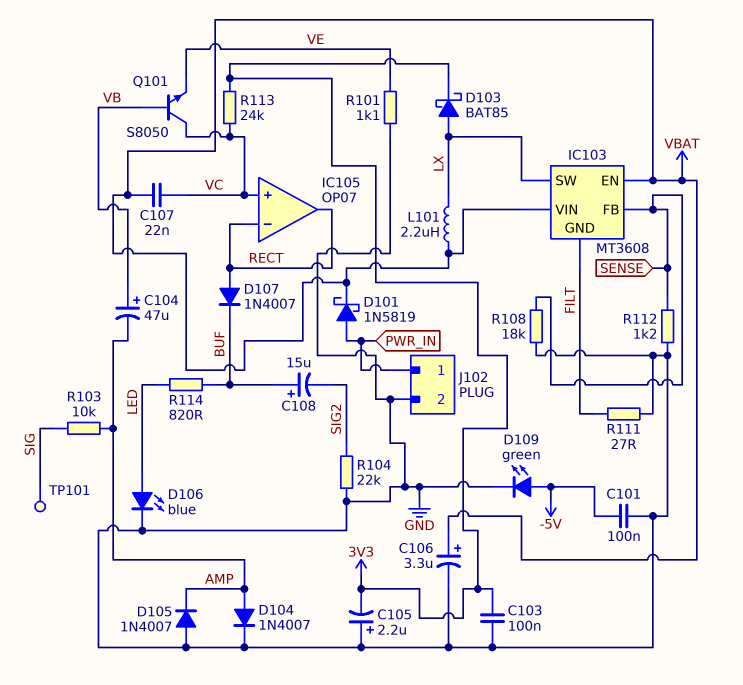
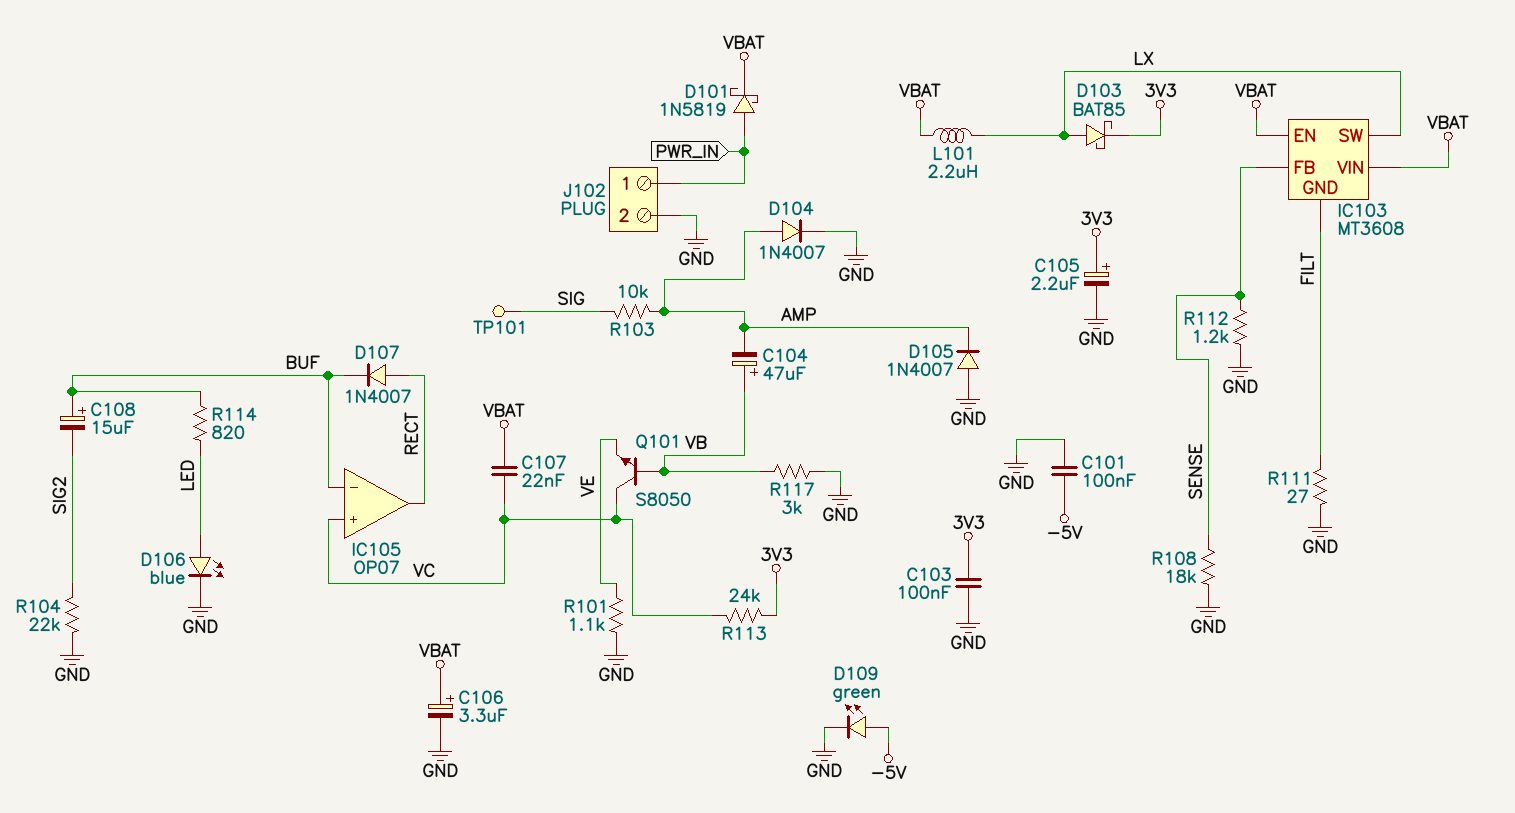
C105: 2.2uF (plus GND, minus 3V3) -> 2.2uF (plus 3V3, minus GND)
IC105 pin in-: RECT -> BUF
R117: none -> 3k (GND, VB)

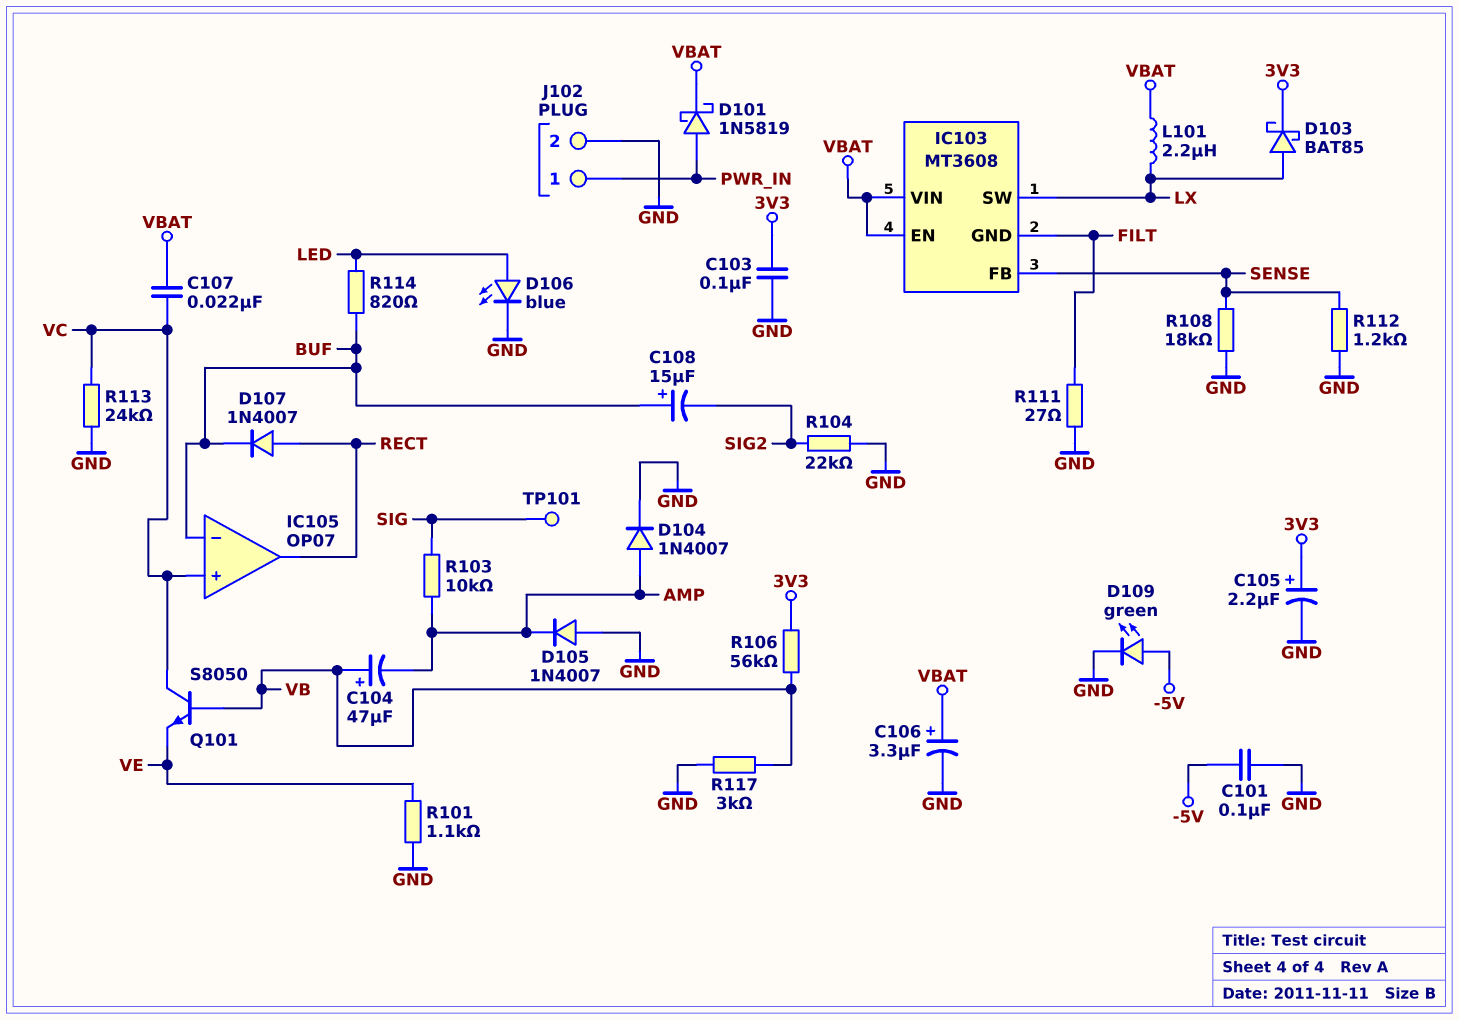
R106: none -> 56k (3V3, VB)
R113: 24k (3V3, VC) -> 24k (GND, VC)

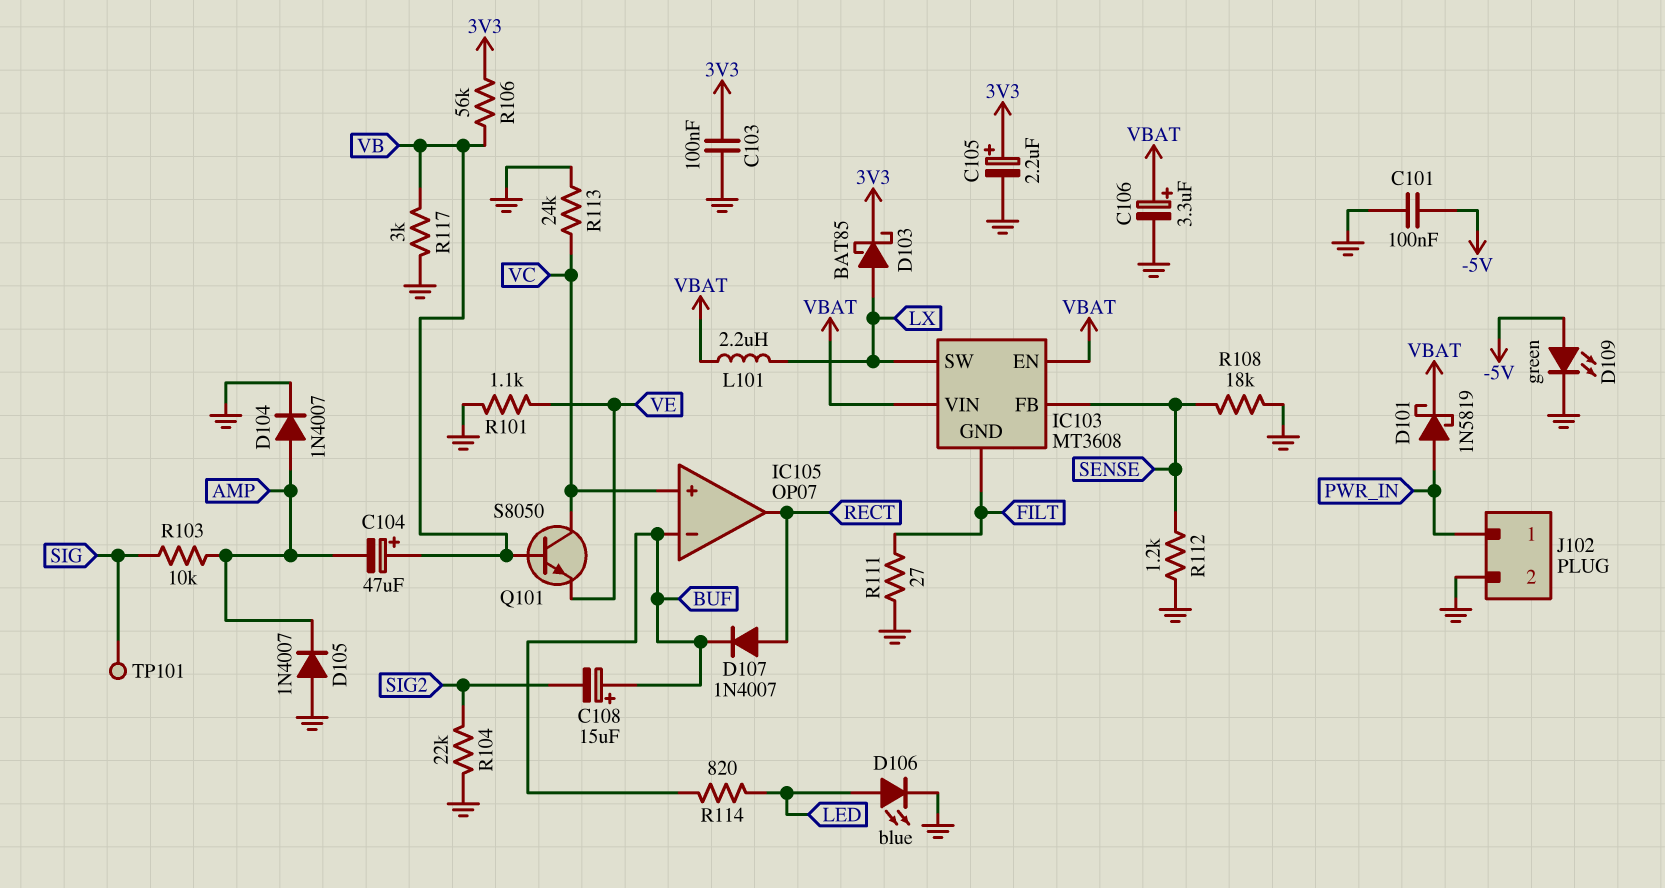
C107: 22nF (VBAT, VC) -> none

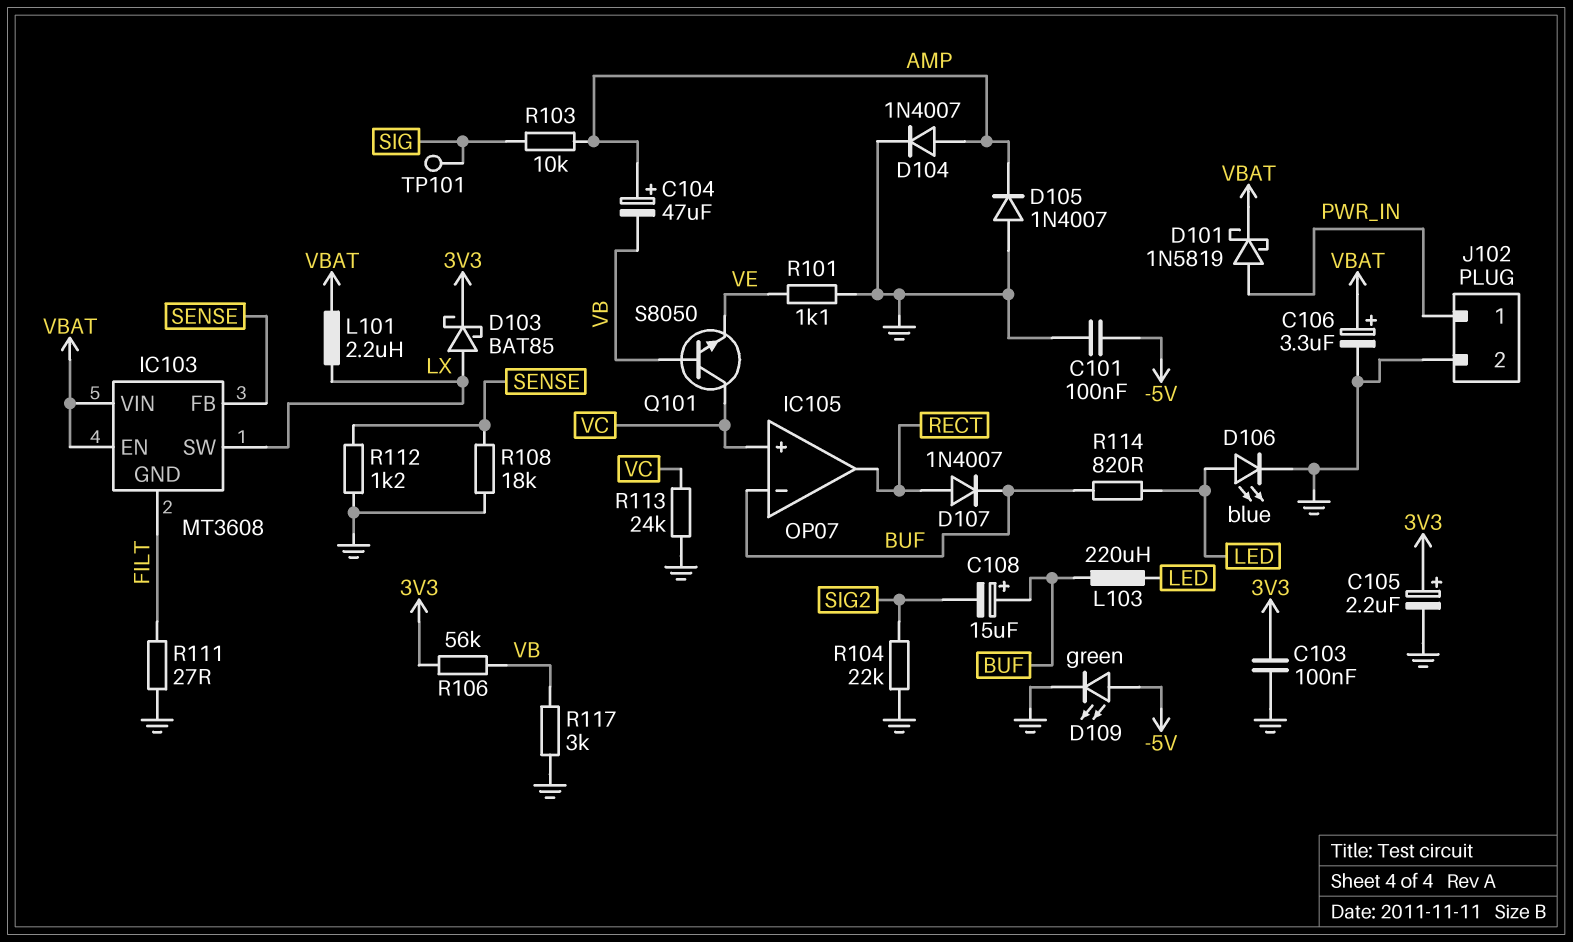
C104: 47uF (plus VB, minus AMP) -> 47uF (plus AMP, minus VB)
L103: none -> 220uH (BUF, LED)

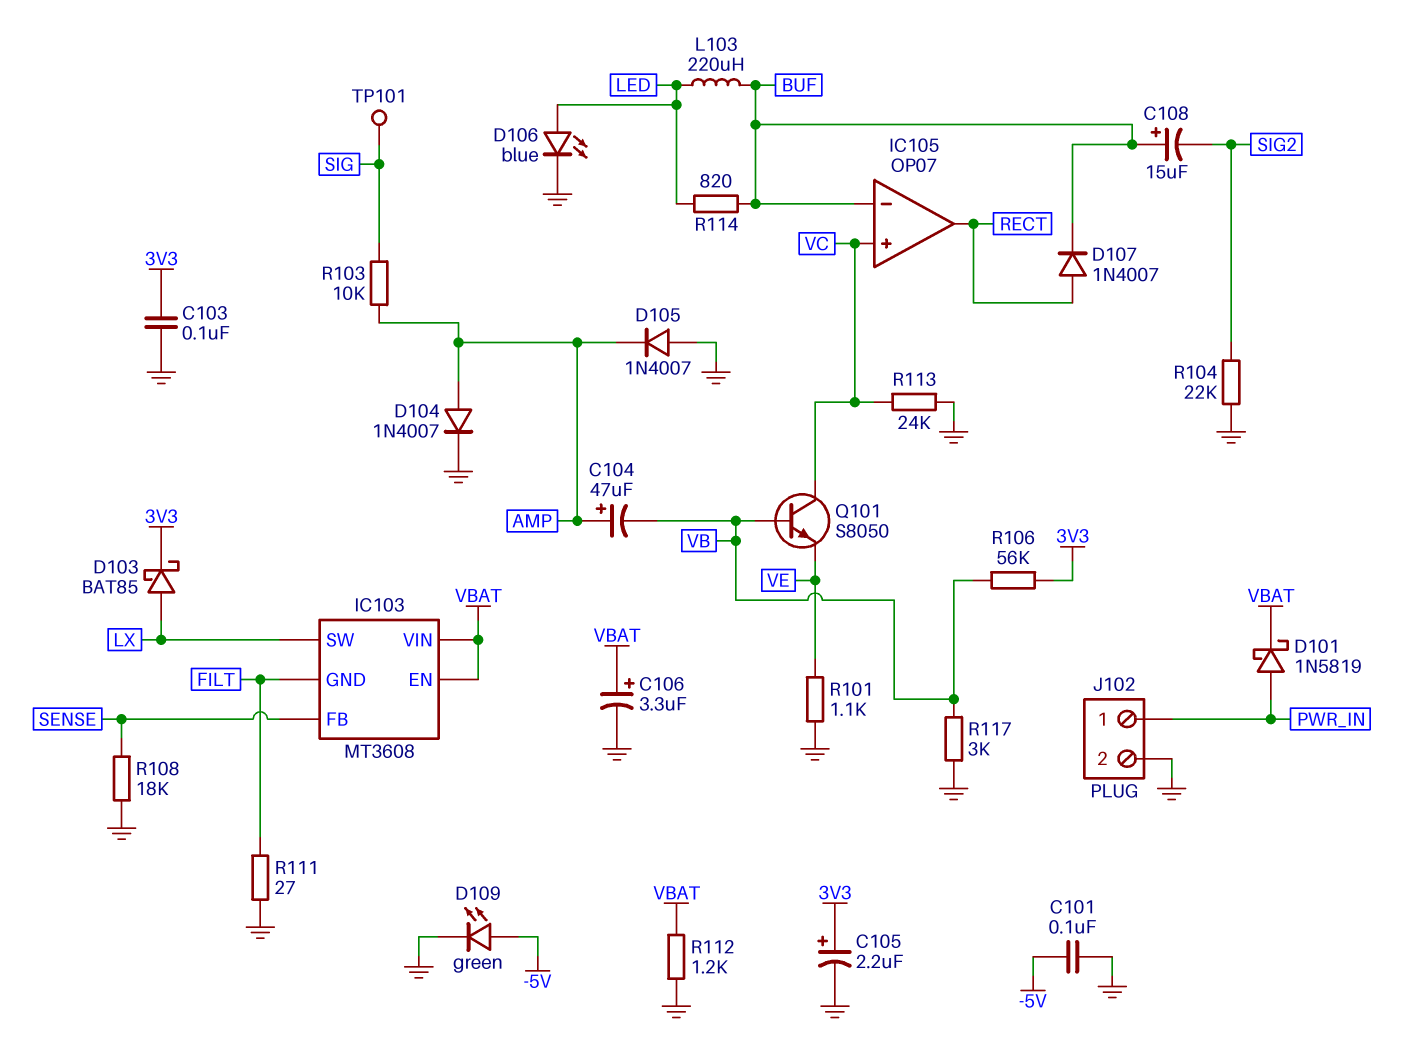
L101: 2.2uH (LX, VBAT) -> none
R112: 1.2k (GND, SENSE) -> 1.2k (GND, VBAT)

